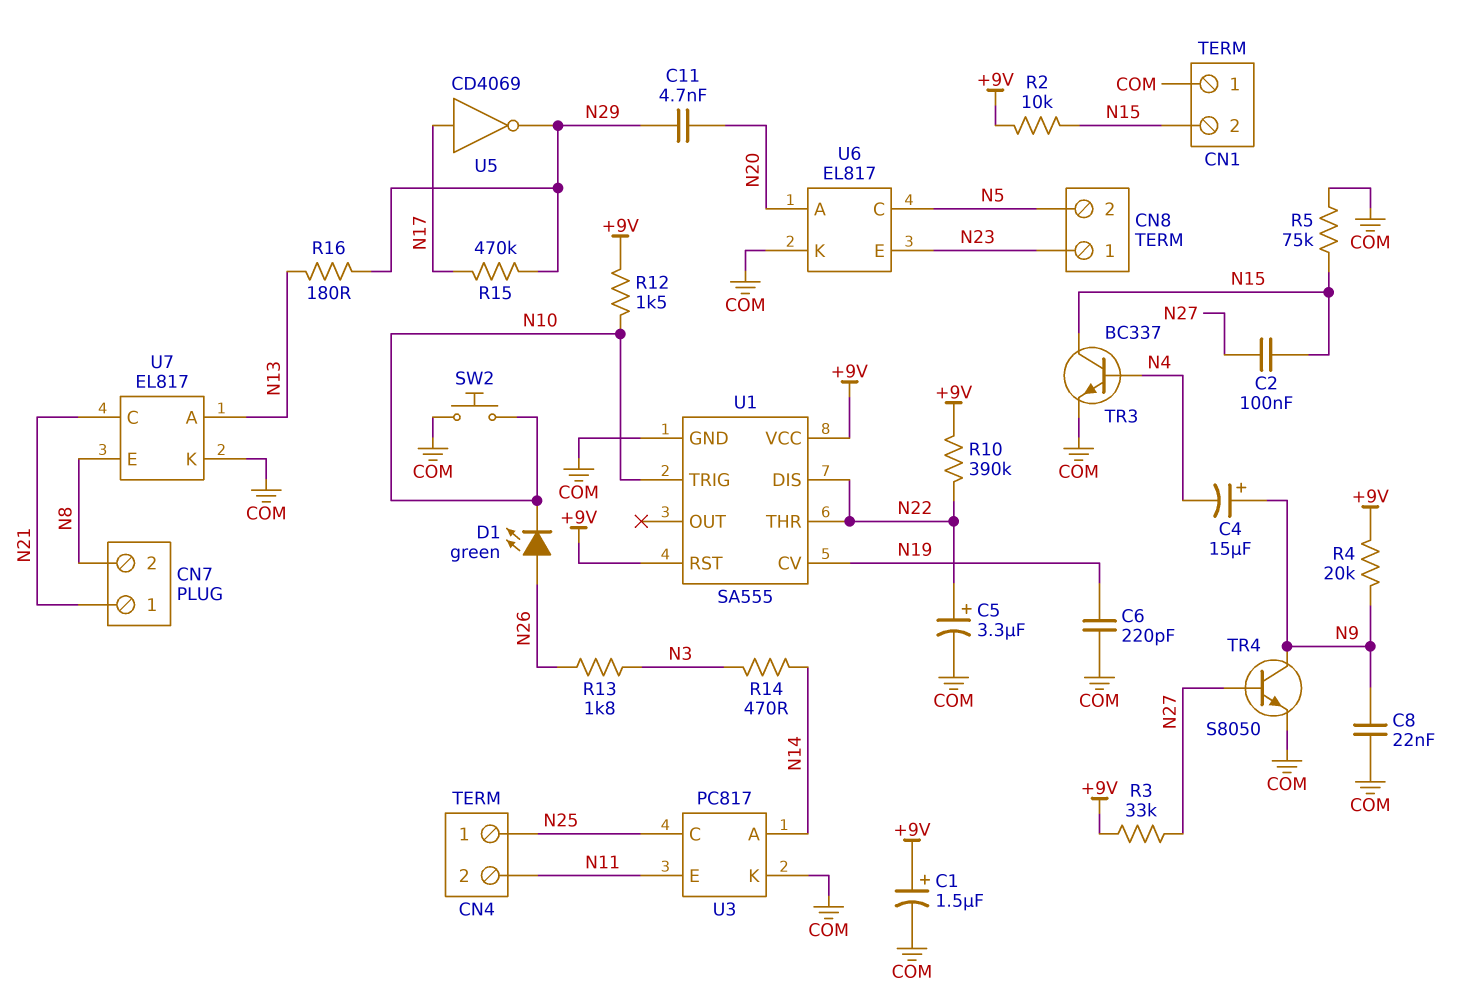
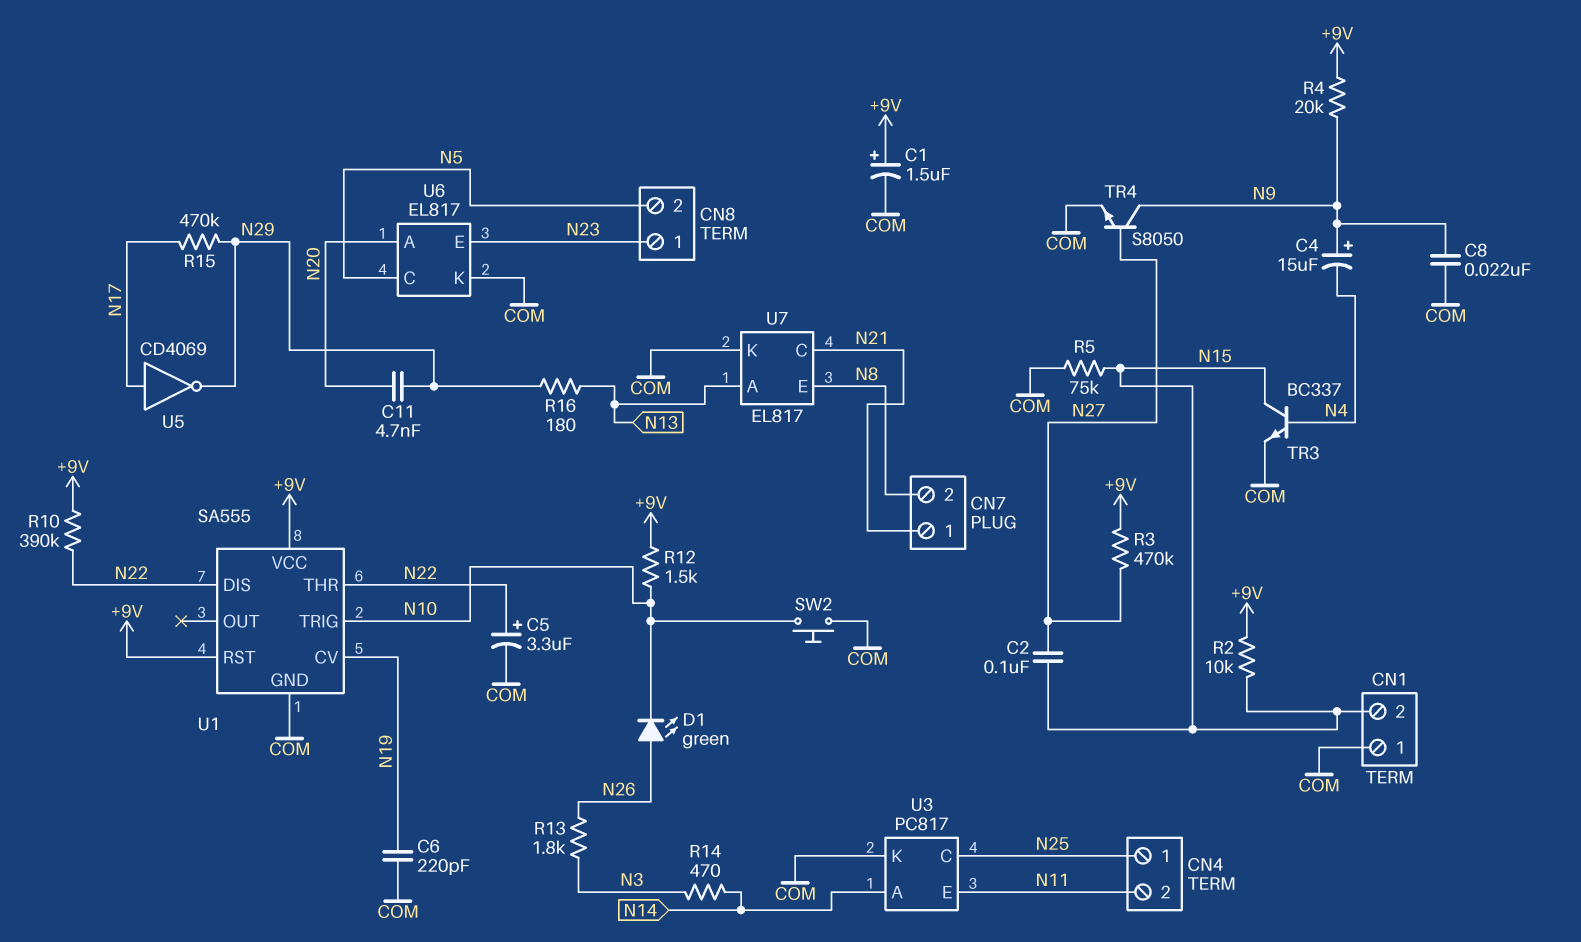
R3: 33k (+9V, N27) -> 470k (+9V, N27)

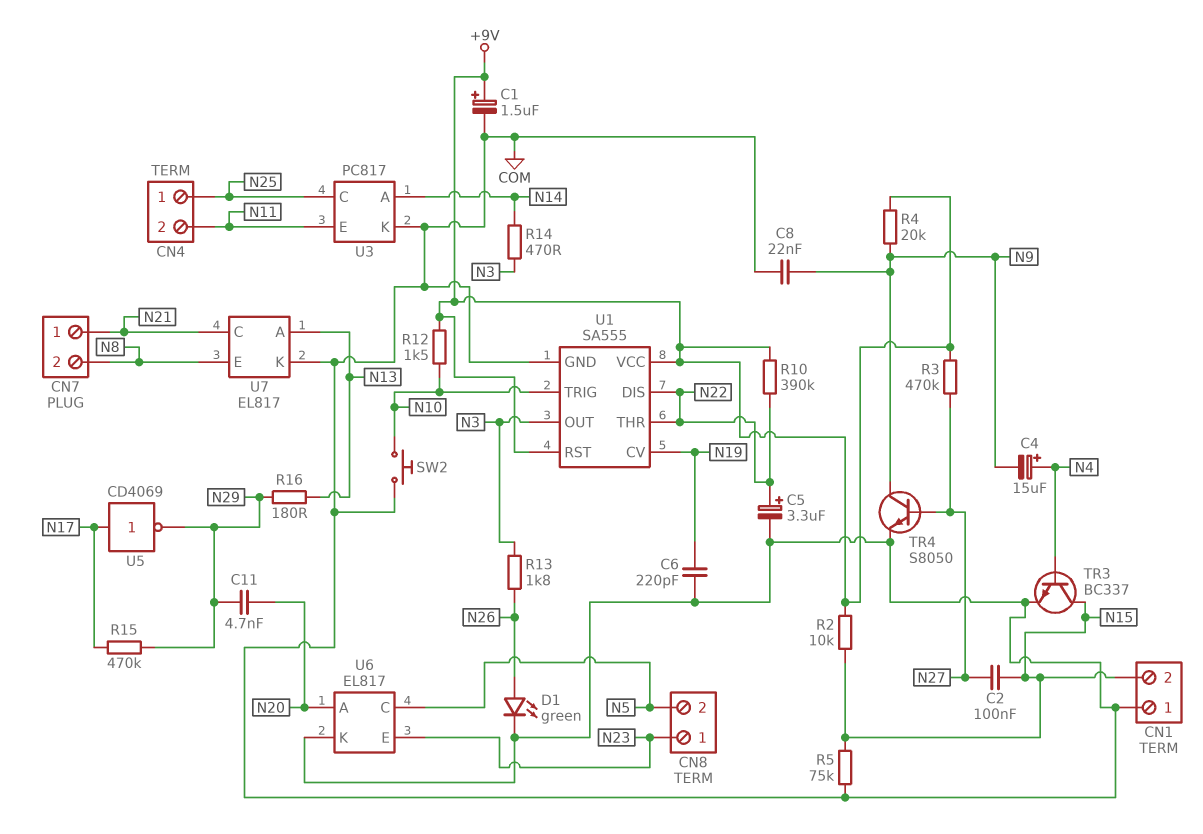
C4: 15uF (plus N9, minus N4) -> 15uF (plus N4, minus N9)
D1: LED green (A N26, K N10) -> LED green (A N26, K COM)
U1 pin OUT: none -> N3

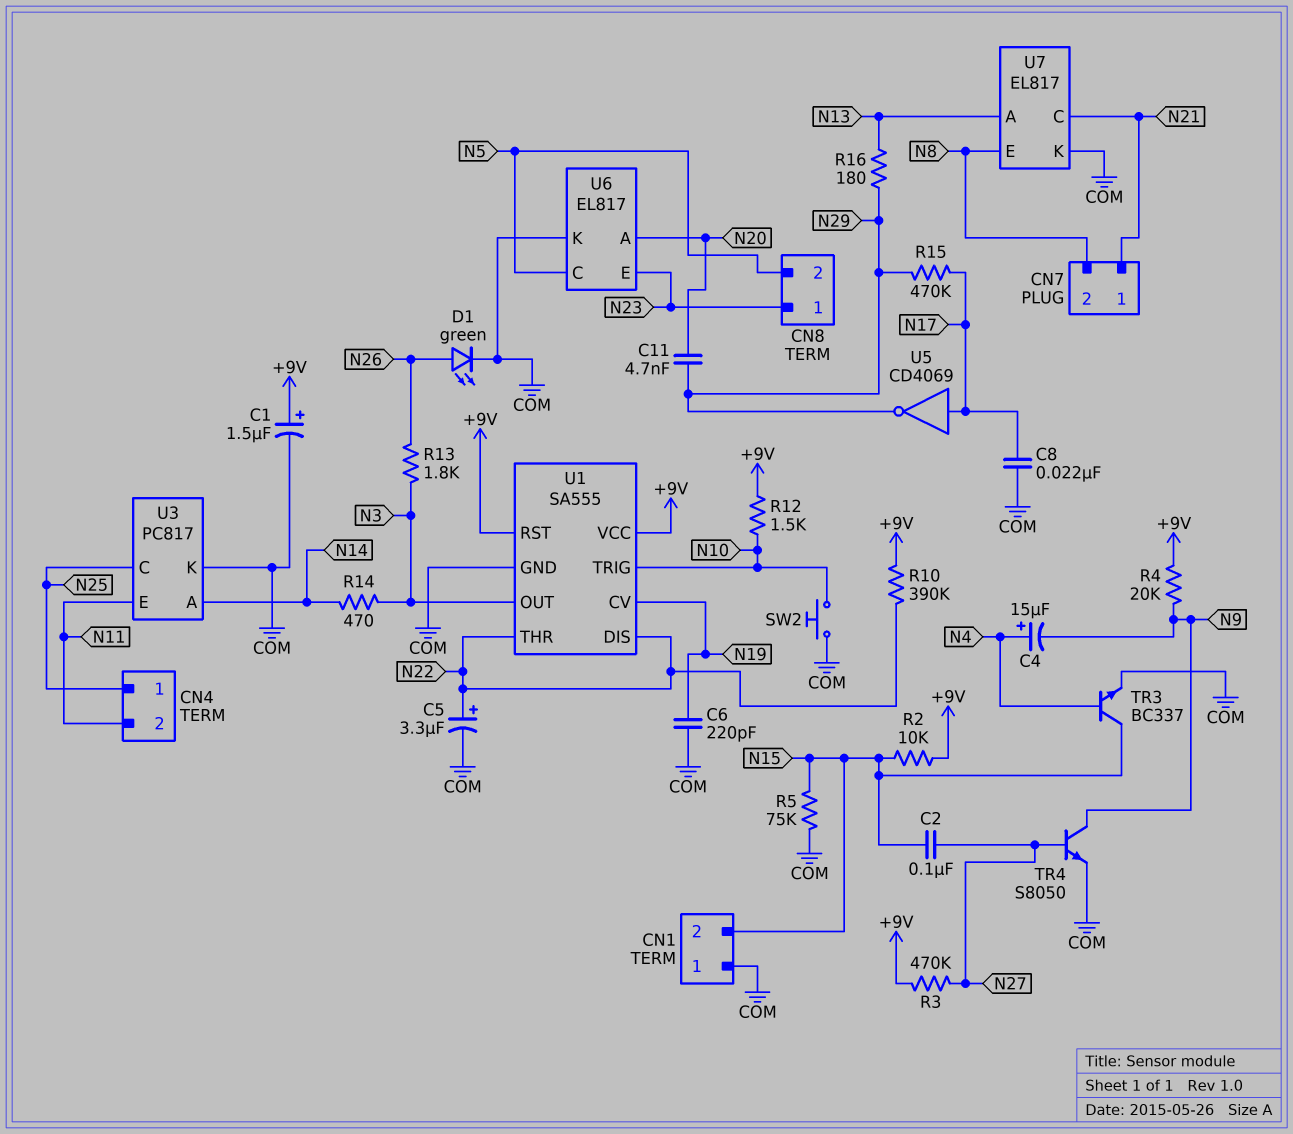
C8: 22nF (COM, N9) -> 22nF (COM, N17)

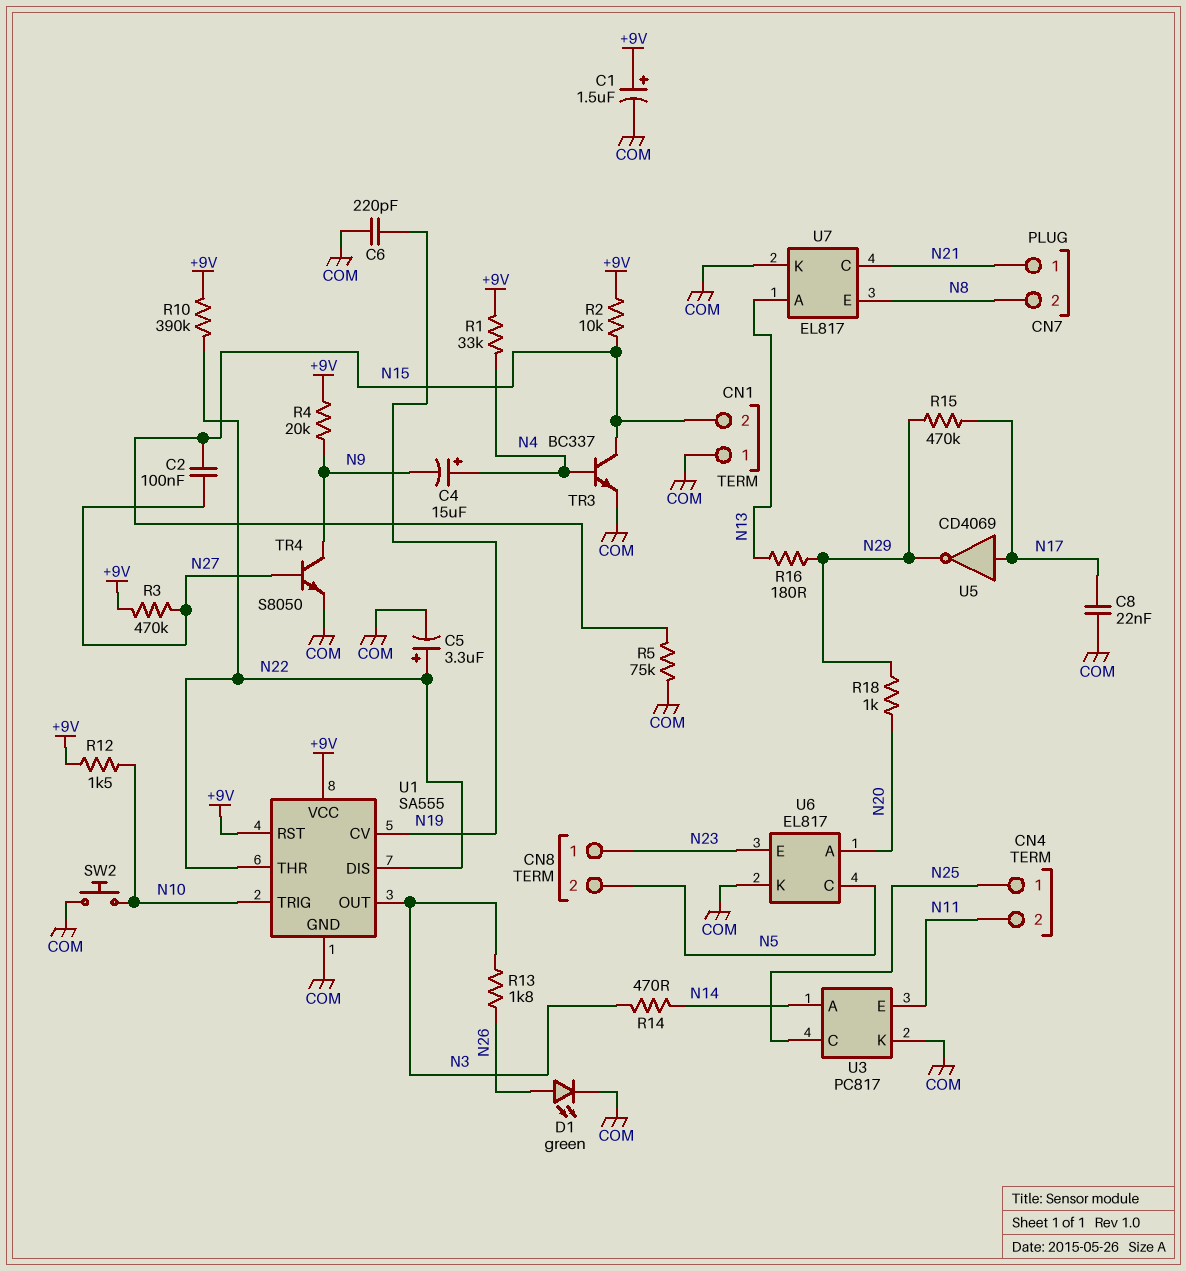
C11: 4.7nF (N20, N29) -> none
R1: none -> 33k (+9V, N4)
R18: none -> 1k (N20, N29)

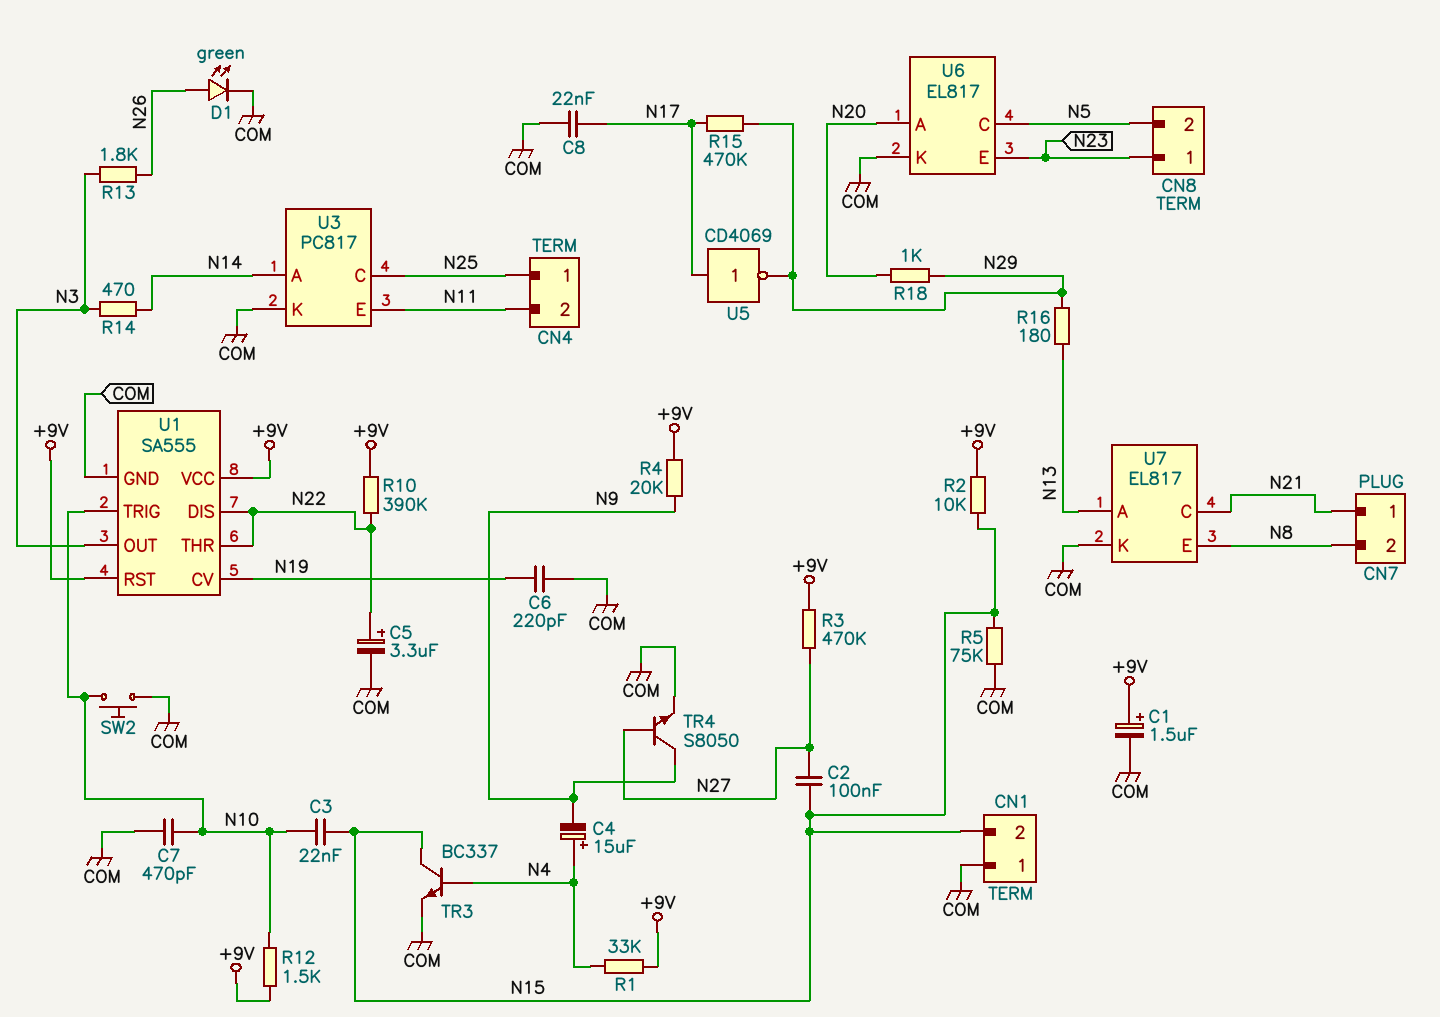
C3: none -> 22nF (N10, N15)
C7: none -> 470pF (COM, N10)

